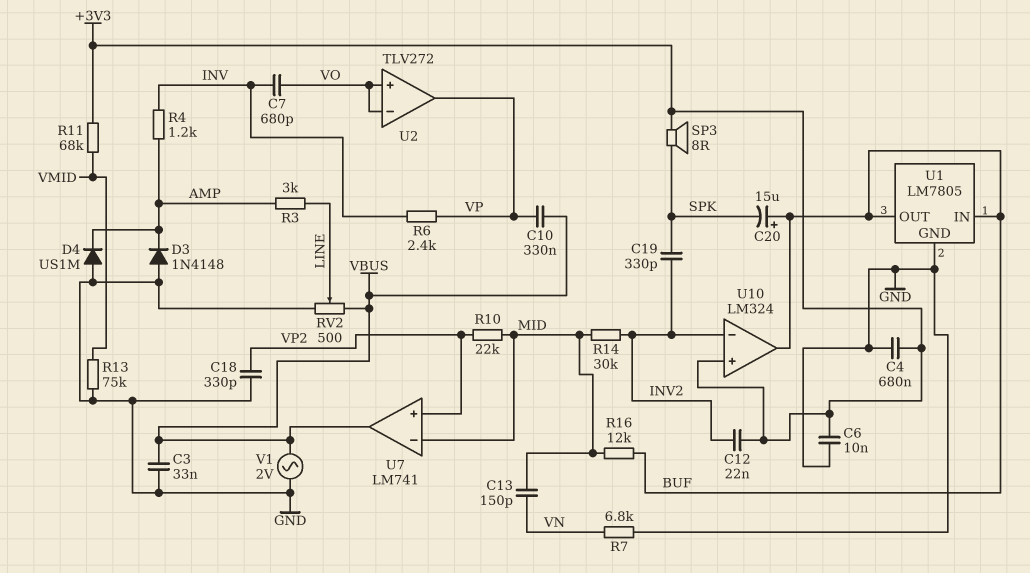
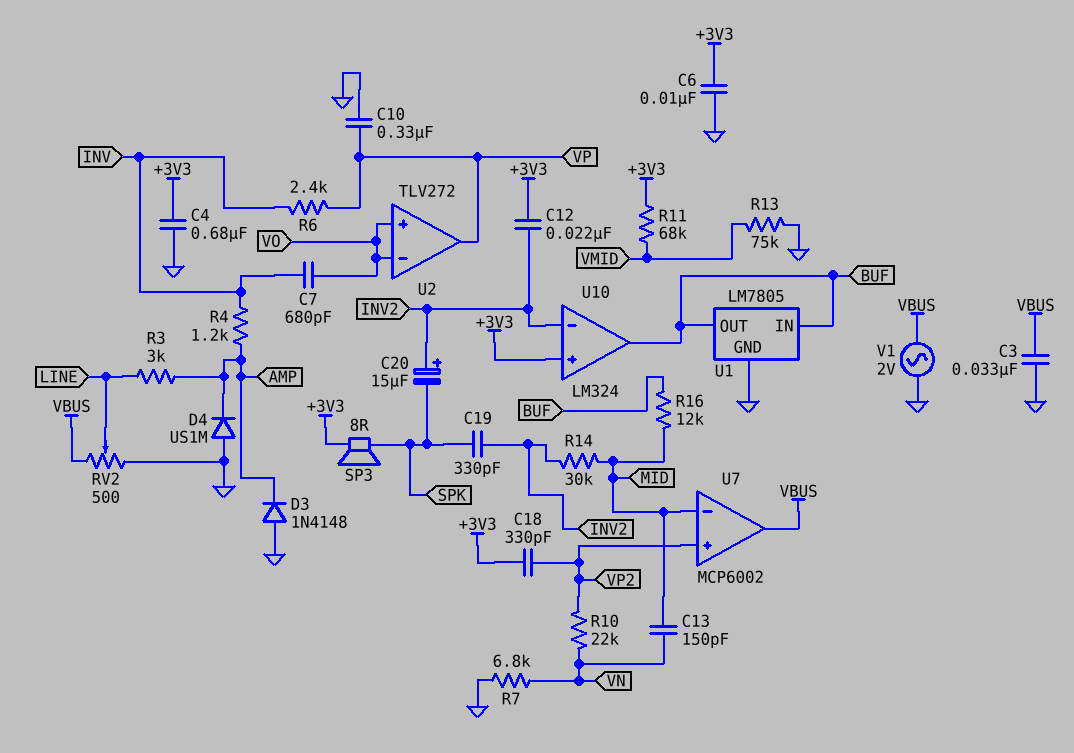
C10: 330nF (VBUS, VP) -> 330nF (GND, VP)
C18: 330pF (GND, VP2) -> 330pF (+3V3, VP2)
C20: 15uF (plus BUF, minus SPK) -> 15uF (plus INV2, minus SPK)
R10: 22k (MID, VP2) -> 22k (VN, VP2)
U7: LM741 -> MCP6002

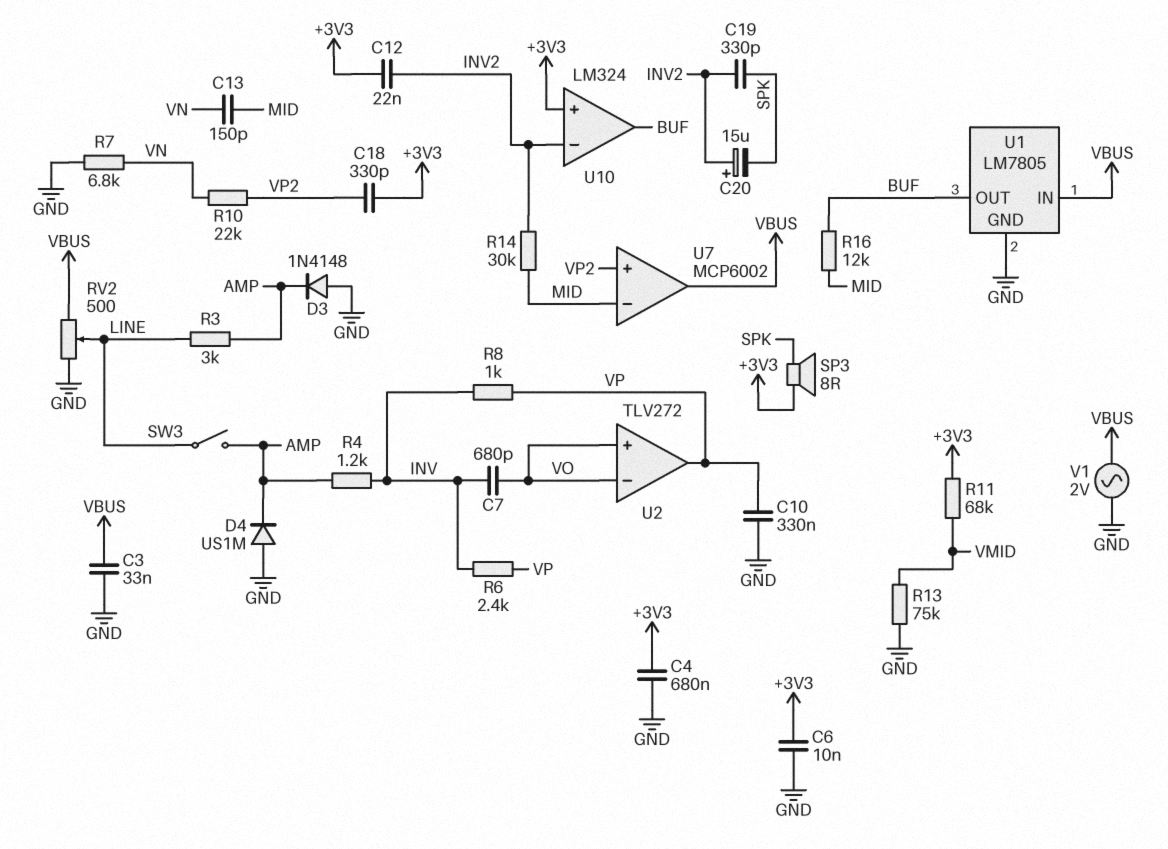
R8: none -> 1k (INV, VP)
SW3: none -> switch (AMP, LINE)
U1 pin IN: BUF -> VBUS

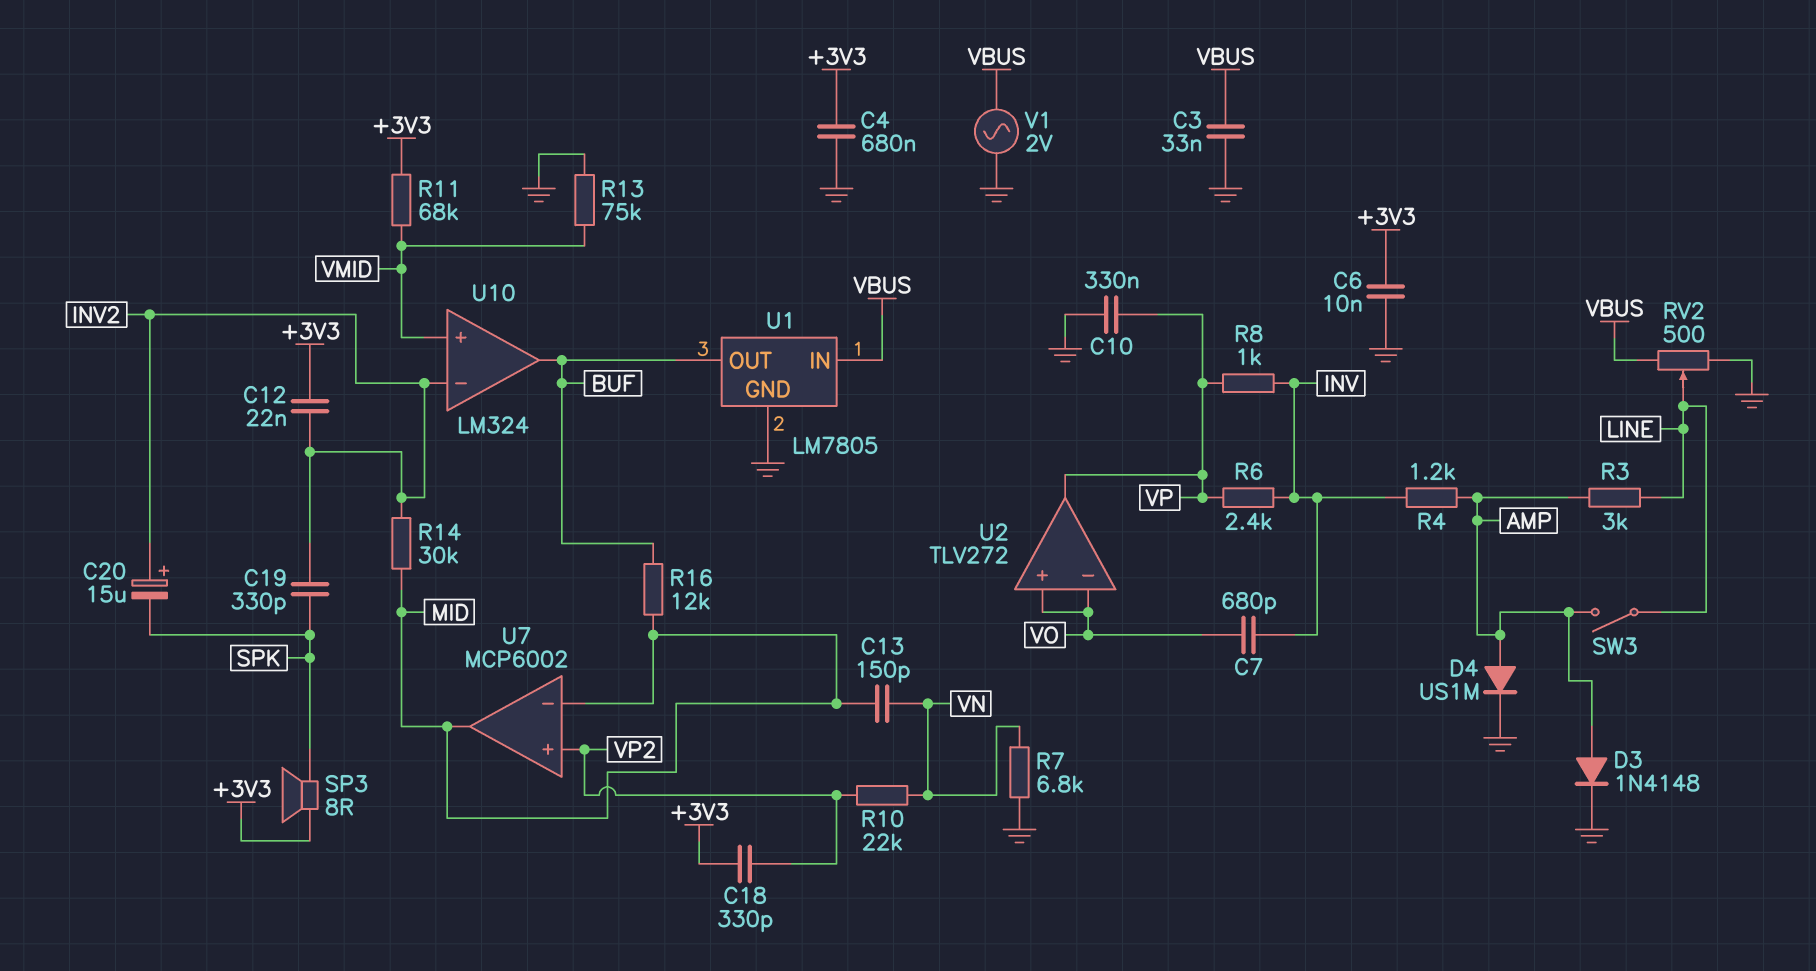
D3: diode 1N4148 (A GND, K AMP) -> diode 1N4148 (A AMP, K GND)
D4: diode US1M (A GND, K AMP) -> diode US1M (A AMP, K GND)
U7 pin out: VBUS -> MID
U10 pin in+: +3V3 -> VMID

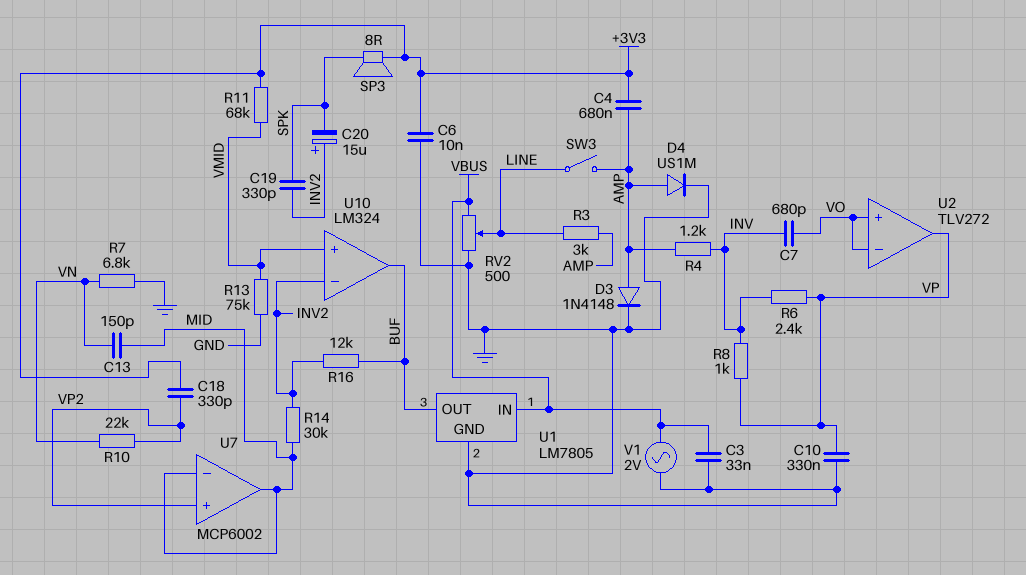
C4: 680nF (+3V3, GND) -> 680nF (+3V3, AMP)
C12: 22nF (+3V3, INV2) -> none
R16: 12k (BUF, MID) -> 12k (BUF, INV2)

